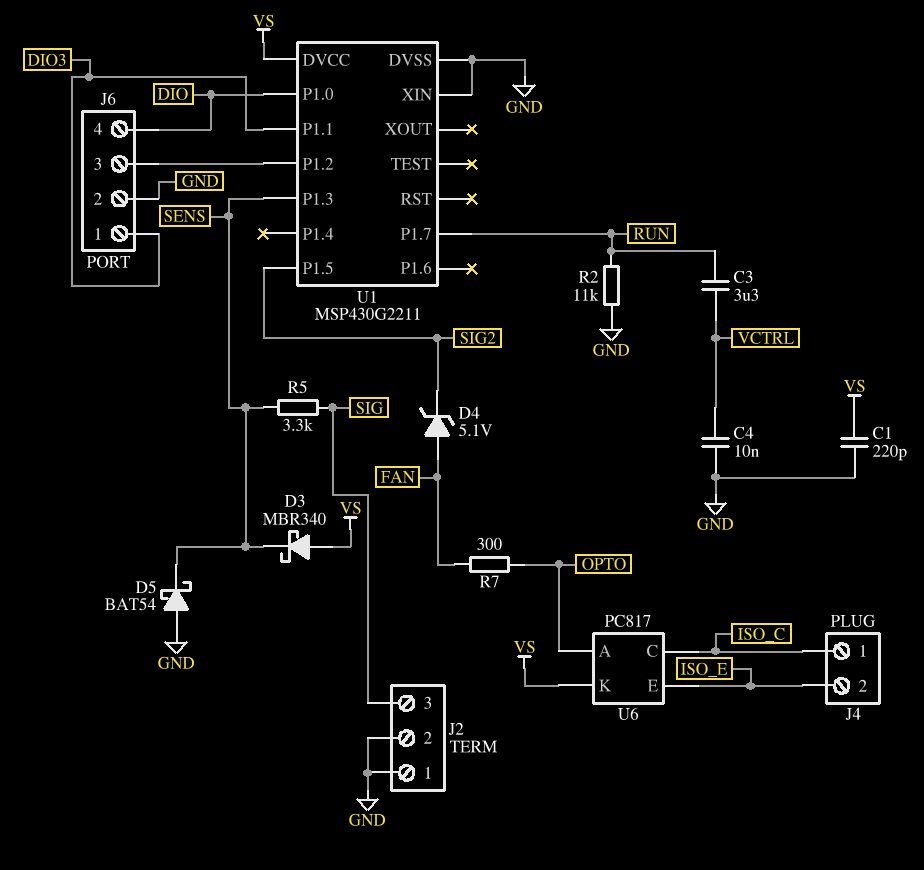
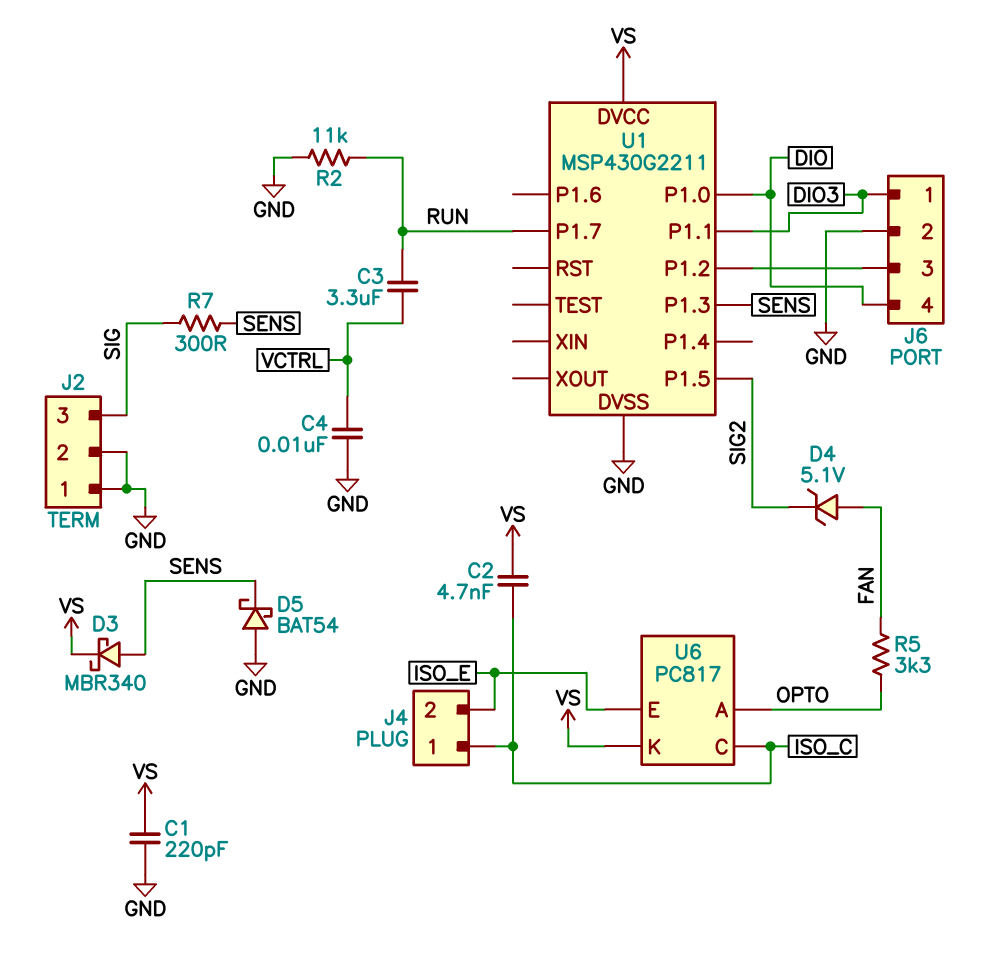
C2: none -> 4.7nF (ISO_C, VS)
D3: schottky MBR340 (A VS, K SENS) -> schottky MBR340 (A SENS, K VS)
R5: 3.3k (SENS, SIG) -> 3.3k (FAN, OPTO)
R7: 300 (FAN, OPTO) -> 300 (SENS, SIG)
U1 pin XIN: GND -> none

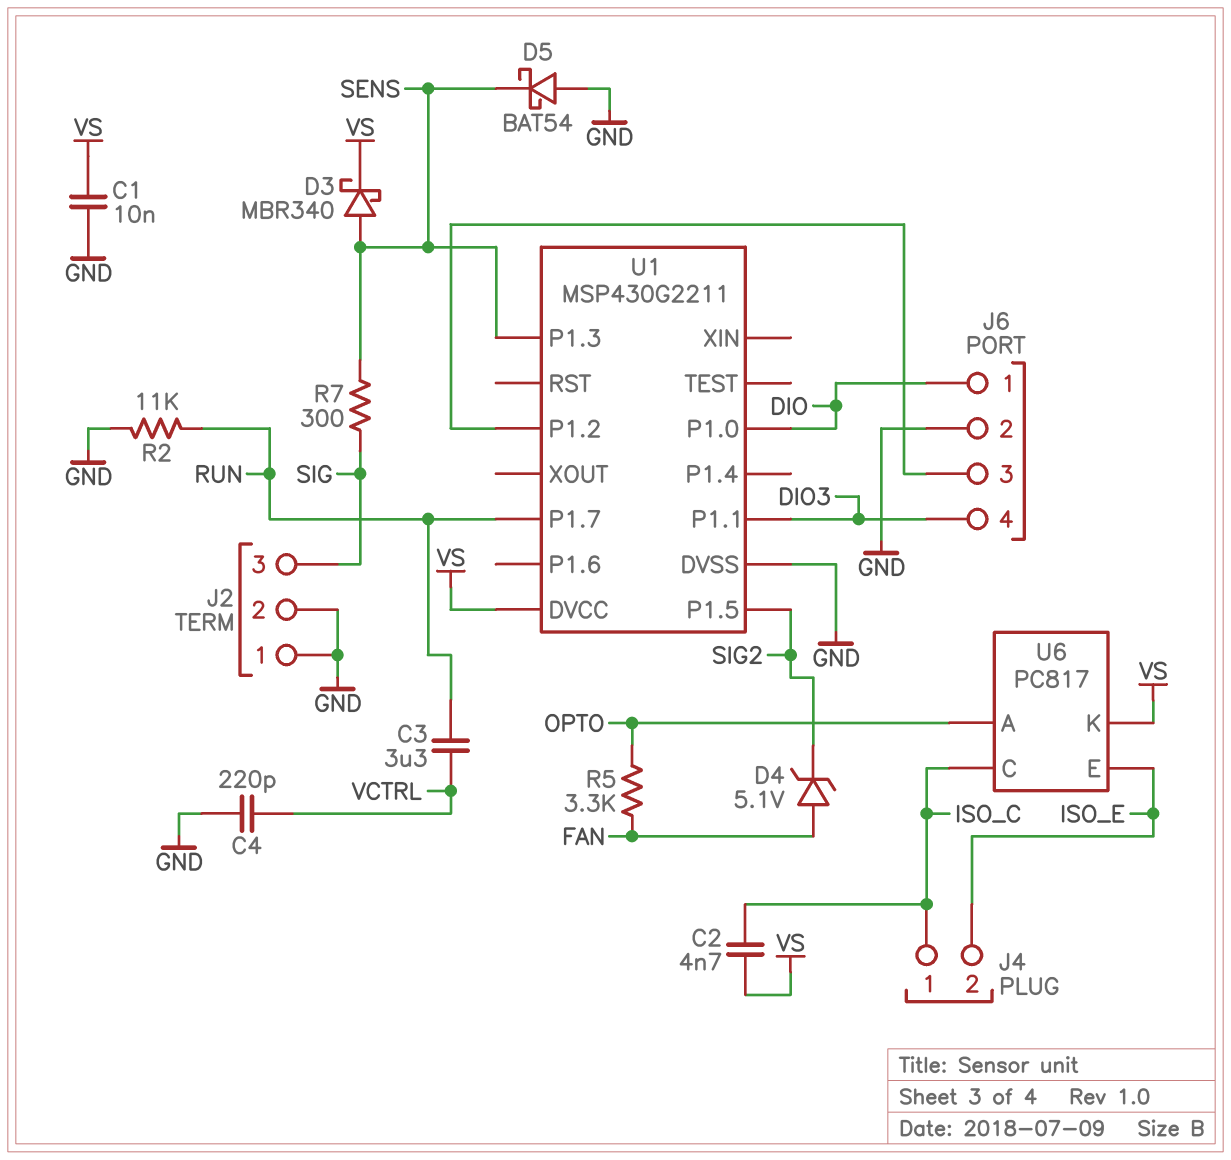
C1: 220pF (GND, VS) -> 10nF (GND, VS)
C4: 10nF (GND, VCTRL) -> 220pF (GND, VCTRL)
J6 pin 1: DIO3 -> DIO
J6 pin 4: DIO -> DIO3

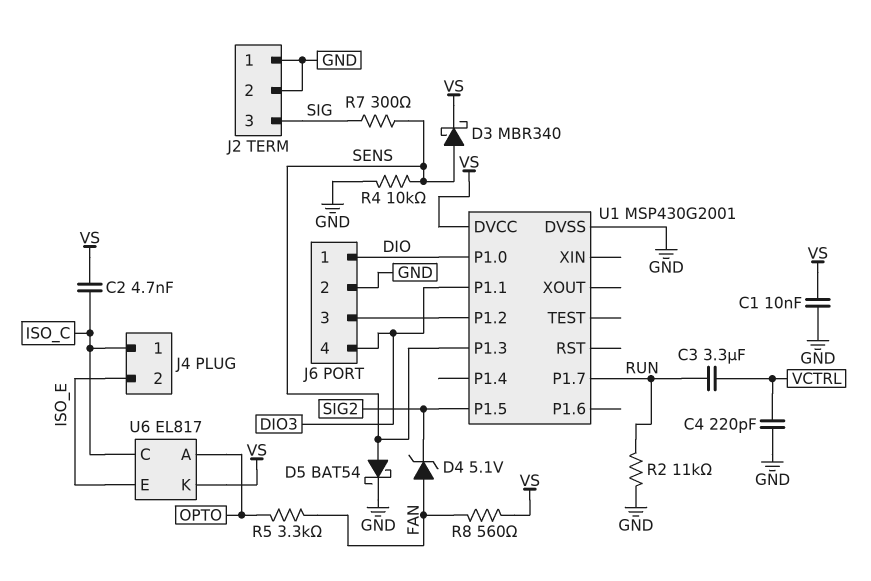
D5: schottky BAT54 (A GND, K SENS) -> schottky BAT54 (A SENS, K GND)
R4: none -> 10k (GND, SENS)
R8: none -> 560 (FAN, VS)
U1: MSP430G2211 -> MSP430G2001
U6: PC817 -> EL817

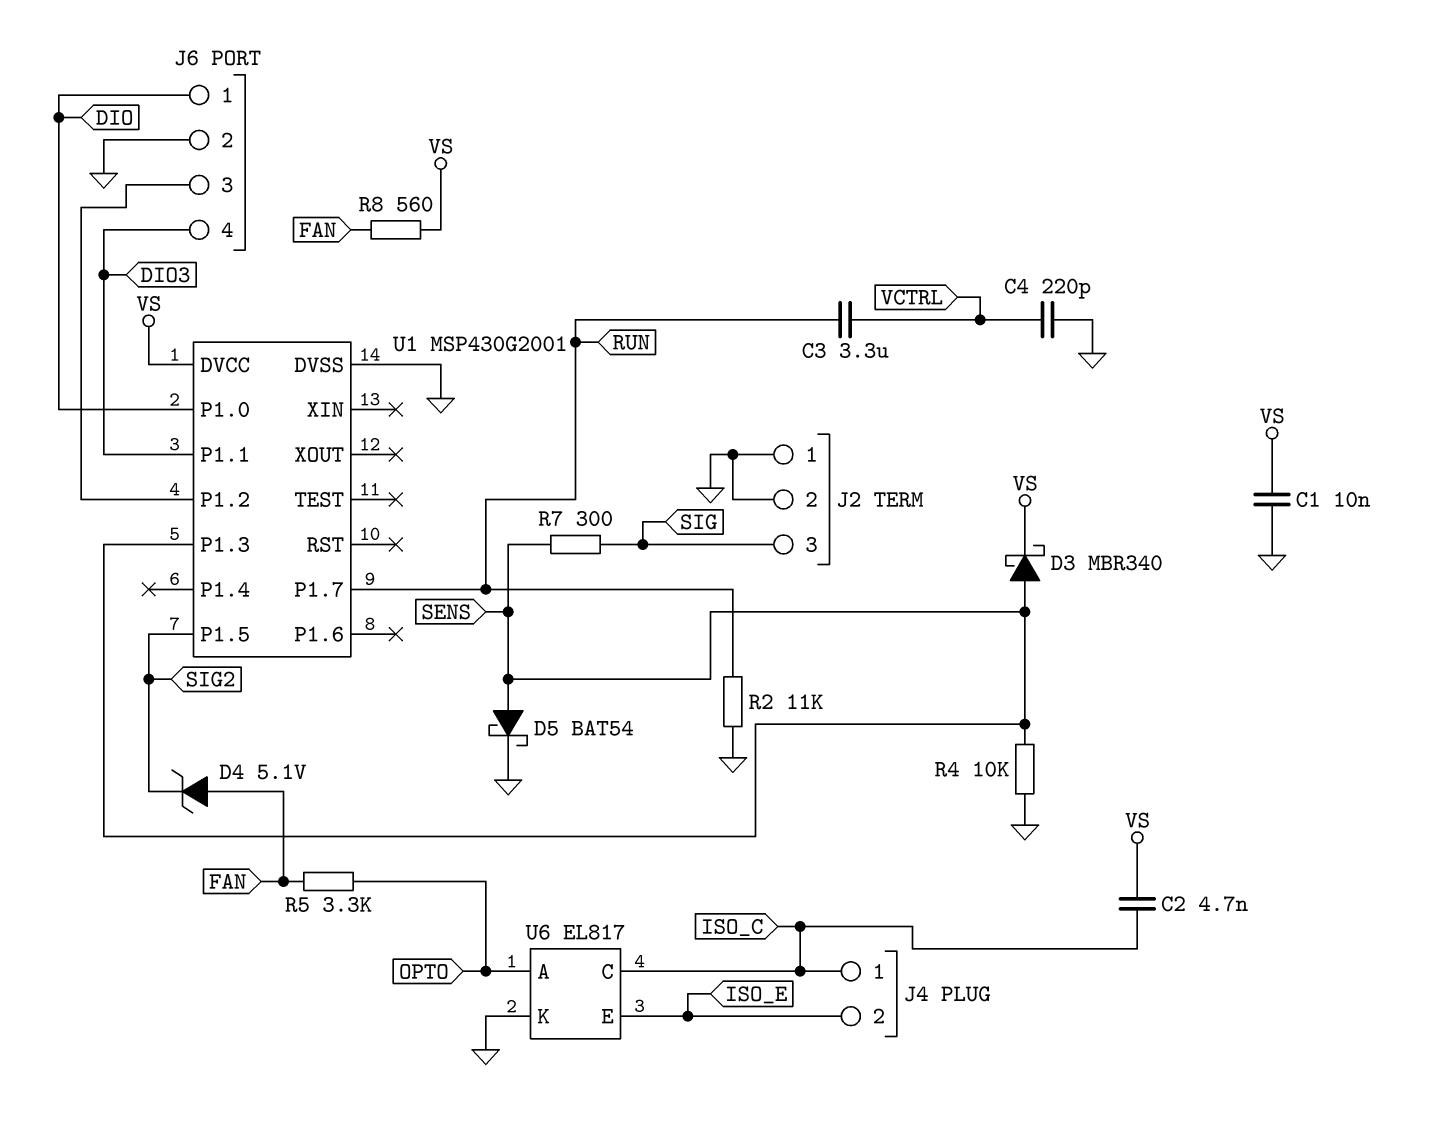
U6 pin K: VS -> GND

